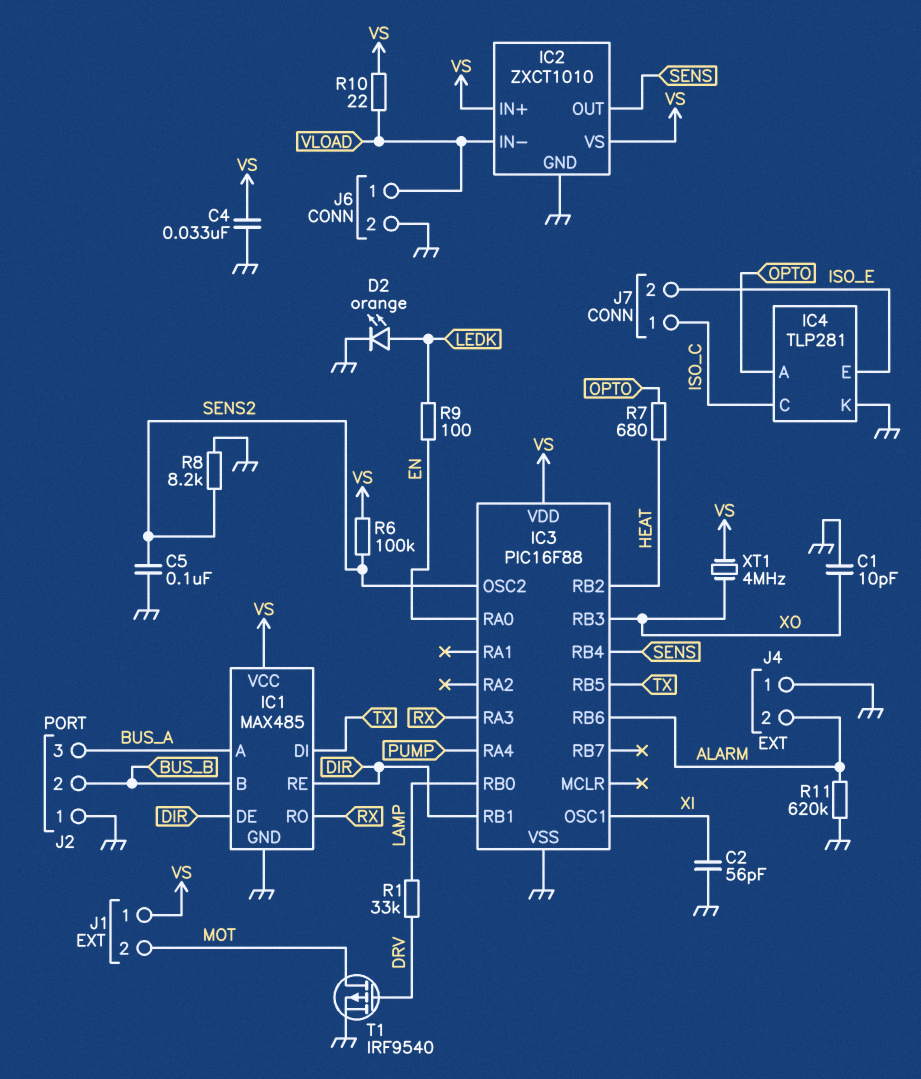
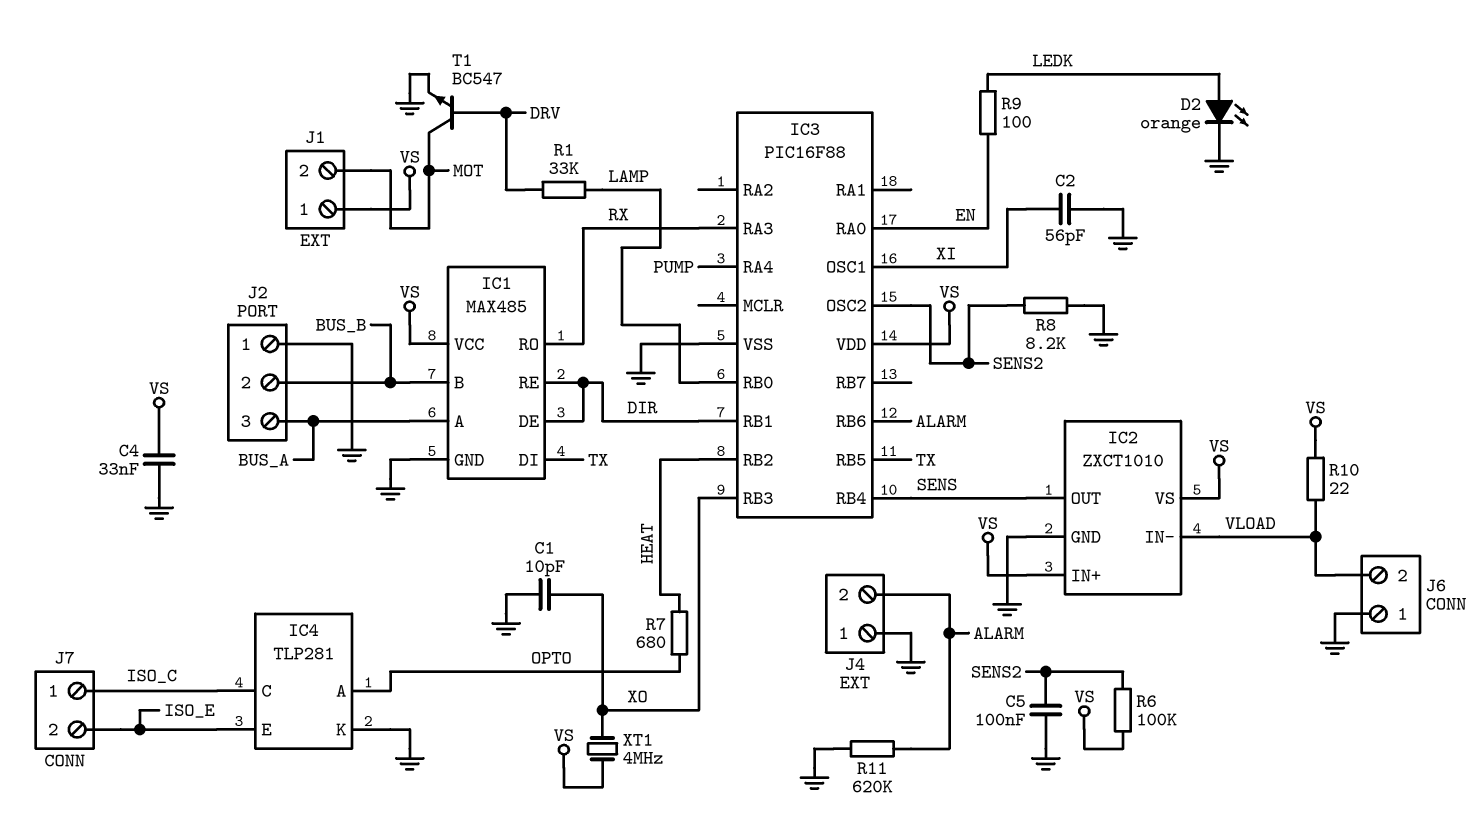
J6 pin 1: VLOAD -> GND
J6 pin 2: GND -> VLOAD
T1: PMOS IRF9540 (G DRV, D MOT, S GND) -> NPN BC547 (B DRV, C MOT, E GND)

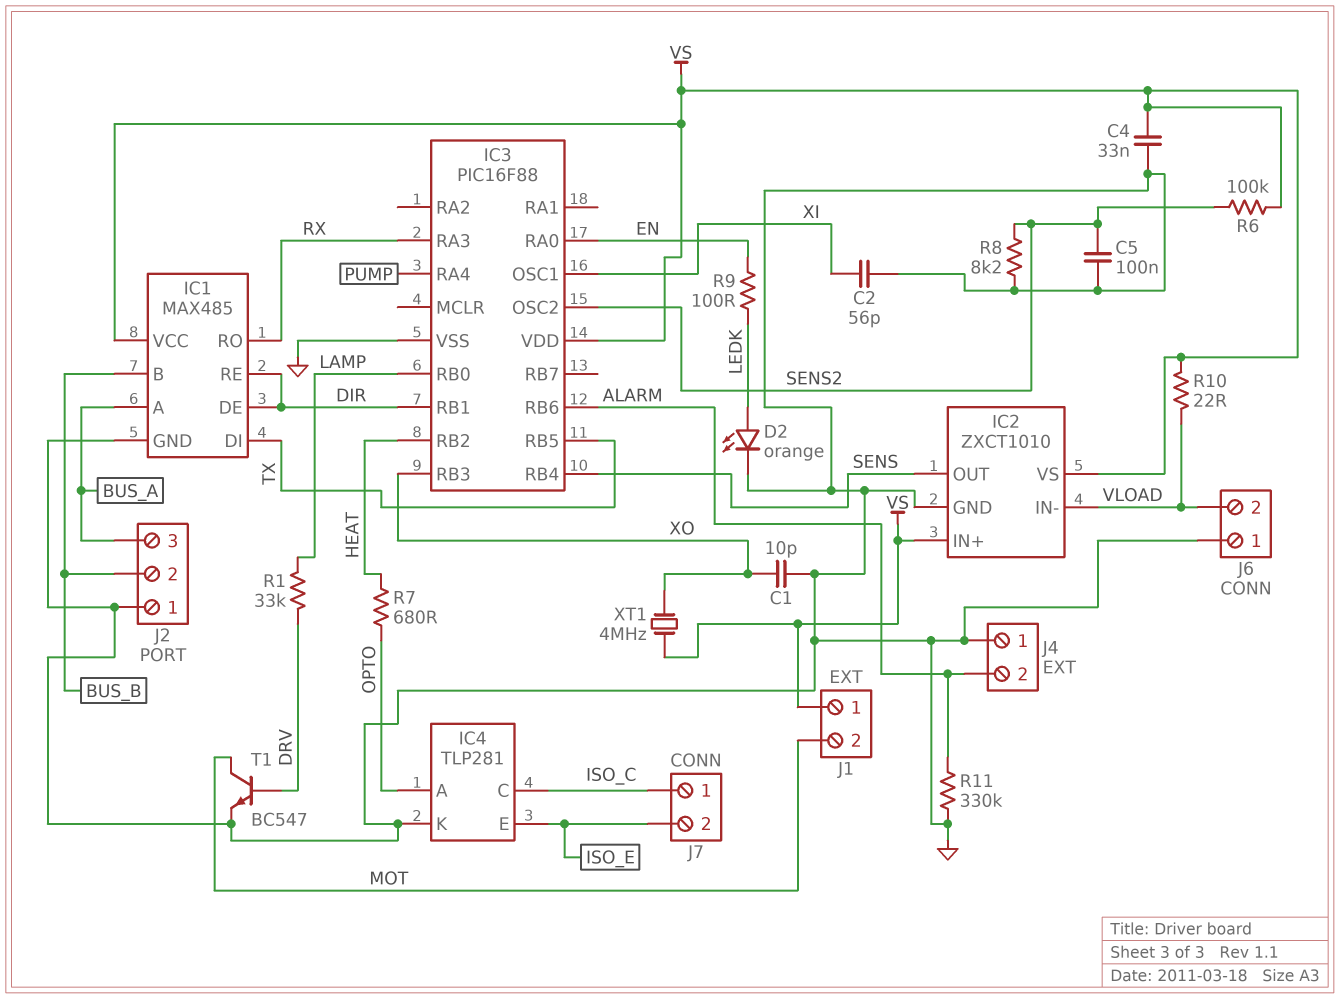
R11: 620k (ALARM, GND) -> 330k (ALARM, GND)

